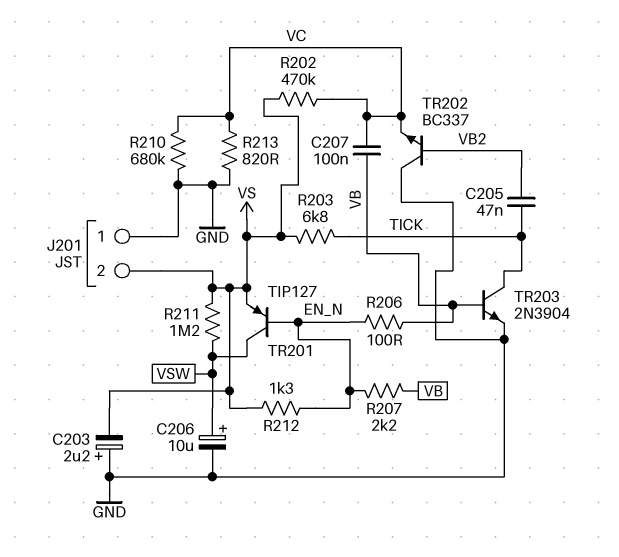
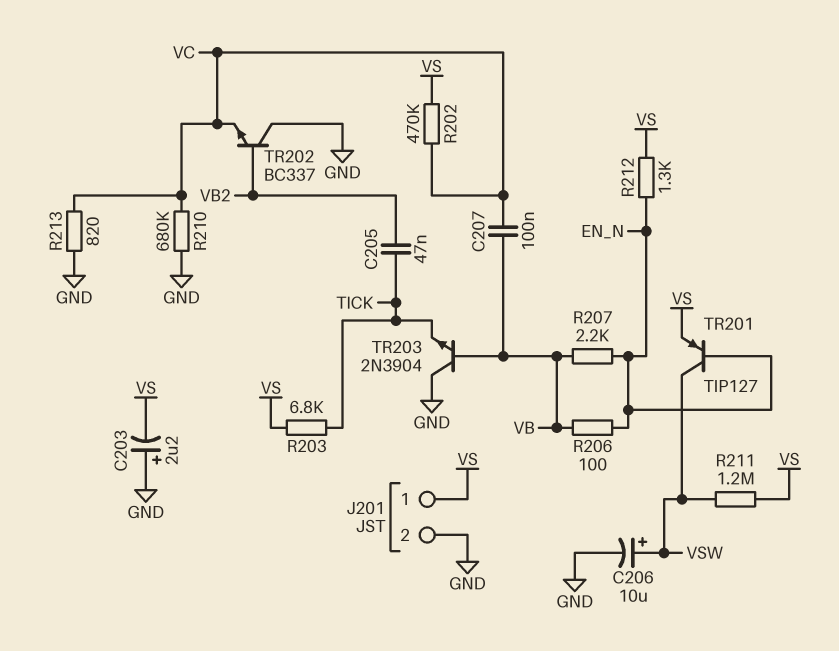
J201 pin 1: GND -> VS
J201 pin 2: VS -> GND
TR203: NPN 2N3904 (B VB, C TICK, E GND) -> NPN 2N3904 (B VB, C GND, E TICK)

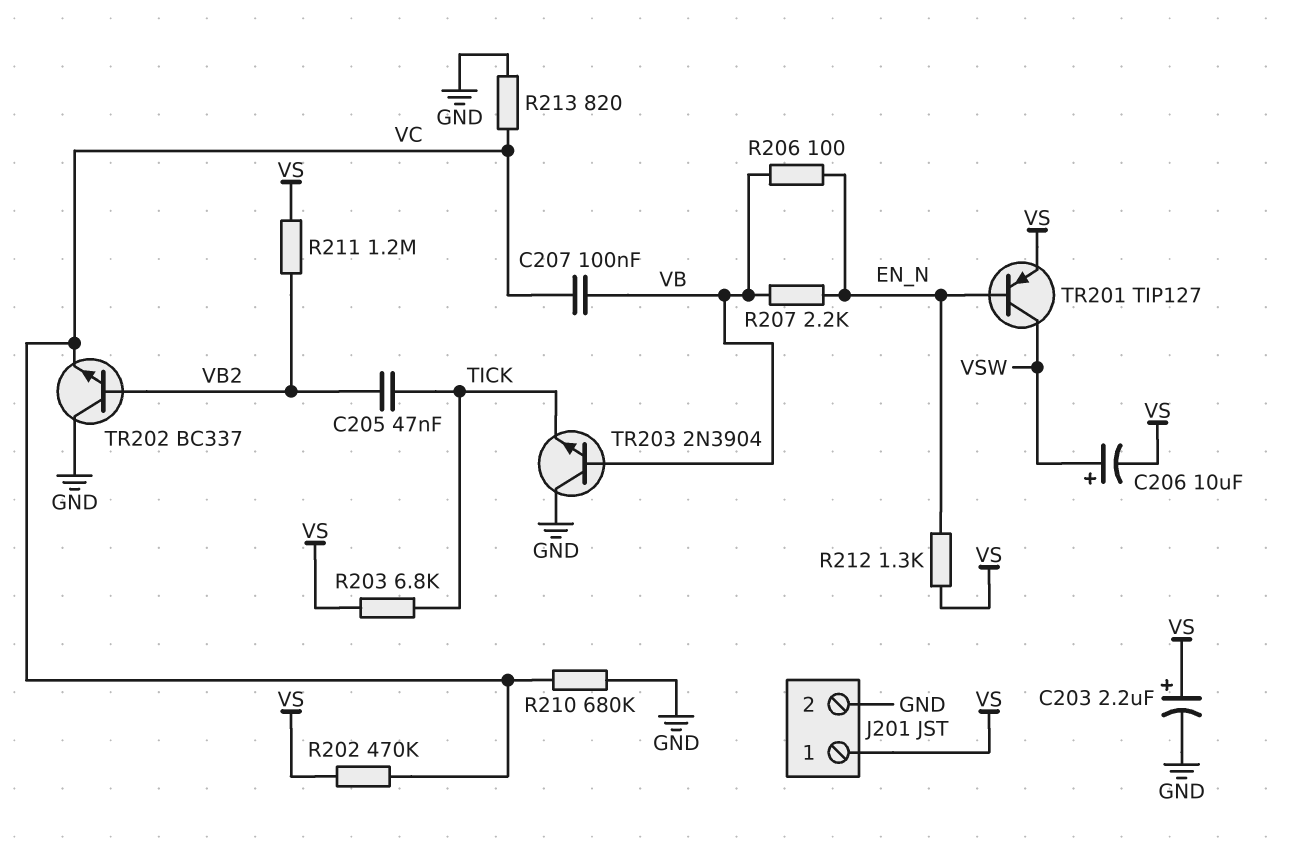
C203: 2.2uF (plus GND, minus VS) -> 2.2uF (plus VS, minus GND)
C206: 10uF (plus VSW, minus GND) -> 10uF (plus VSW, minus VS)
R211: 1.2M (VS, VSW) -> 1.2M (VB2, VS)

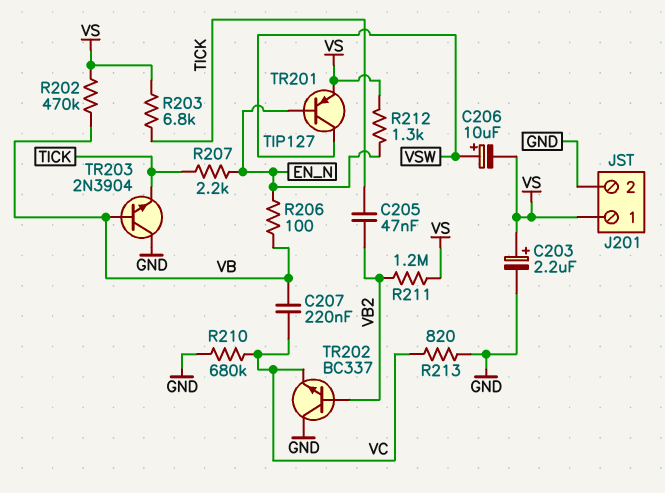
C207: 100nF (VB, VC) -> 220nF (VB, VC)
R202: 470k (VC, VS) -> 470k (VB, VS)
R207: 2.2k (EN_N, VB) -> 2.2k (EN_N, TICK)

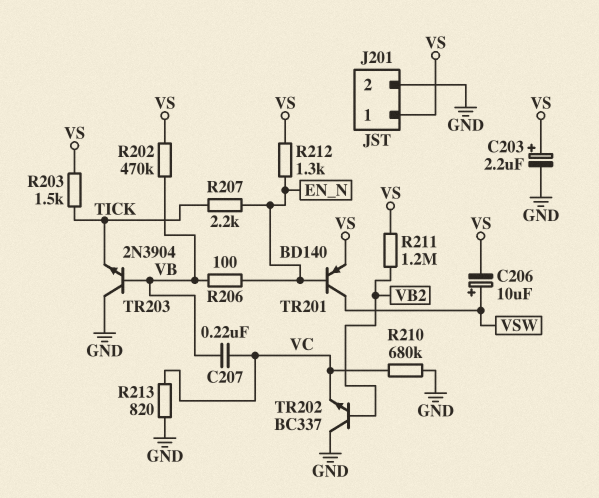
C205: 47nF (TICK, VB2) -> none
R203: 6.8k (TICK, VS) -> 1.5k (TICK, VS)
TR201: PNP TIP127 (B EN_N, C VSW, E VS) -> PNP BD140 (B EN_N, C VSW, E VS)

